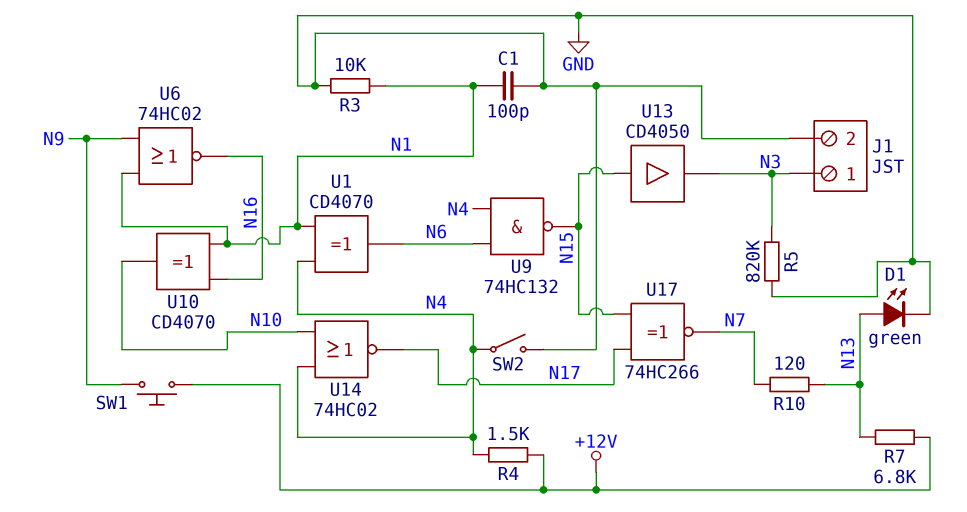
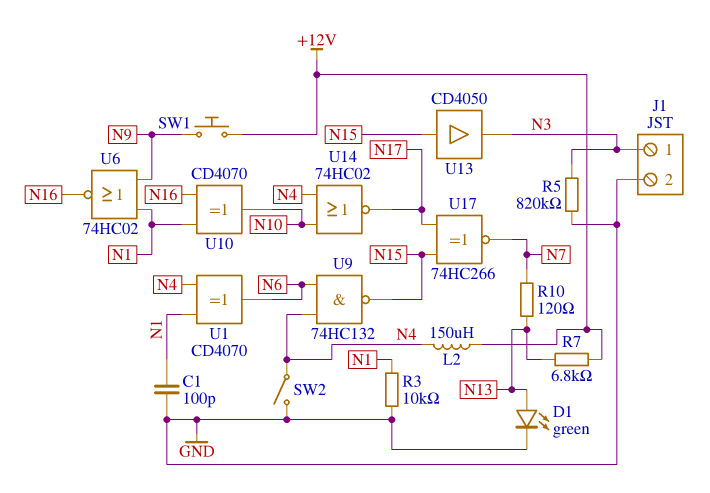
L2: none -> 150uH (+12V, N4)
R4: 1.5k (+12V, N4) -> none

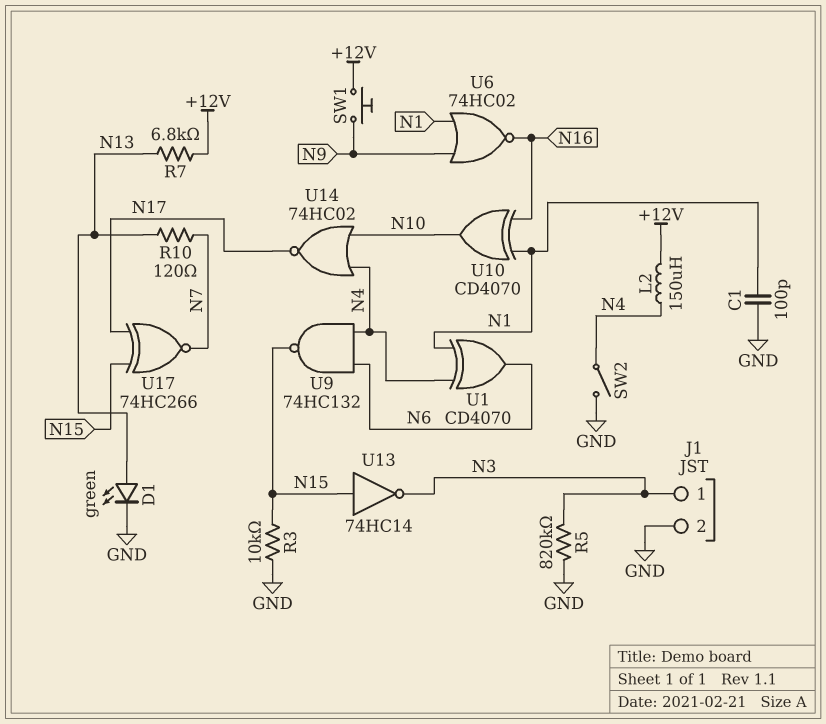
R3: 10k (GND, N1) -> 10k (GND, N15)
U13: buffer CD4050 (in N15, out N3) -> NOT 74HC14 (in N15, out N3)

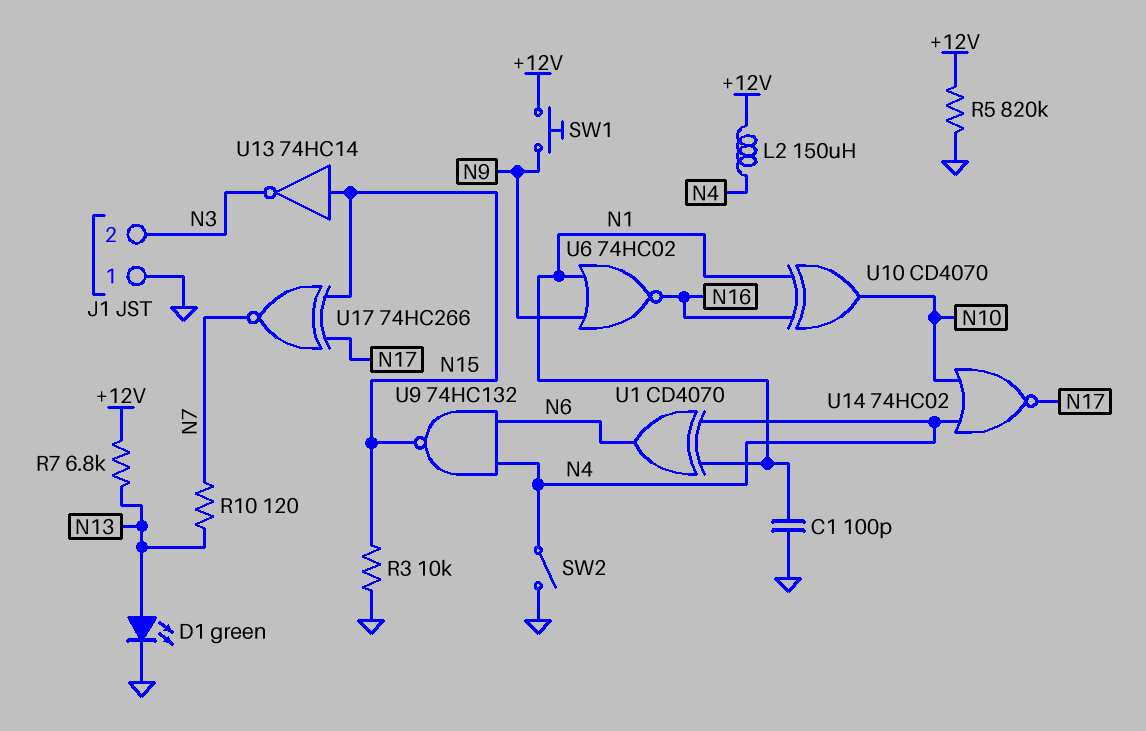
J1 pin 1: N3 -> GND
J1 pin 2: GND -> N3
R5: 820k (GND, N3) -> 820k (+12V, GND)

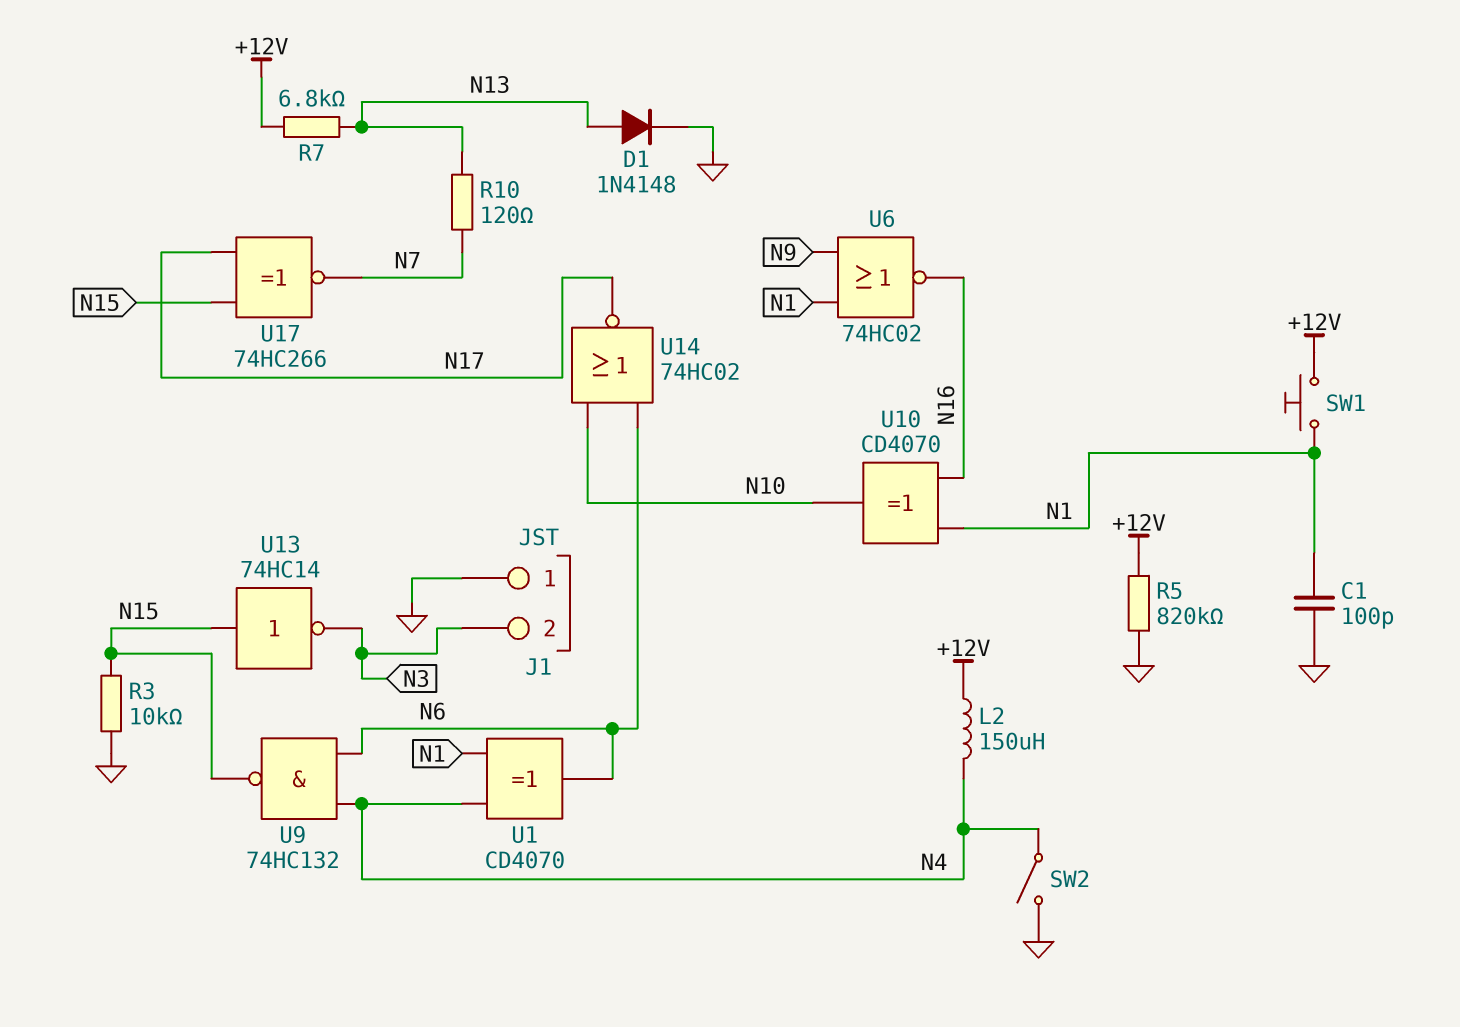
D1: LED green (A N13, K GND) -> diode 1N4148 (A N13, K GND)
SW1: button (+12V, N9) -> button (+12V, N1)
U14: NOR 74HC02 (in N4, in N10, out N17) -> NOR 74HC02 (in N6, in N10, out N17)

